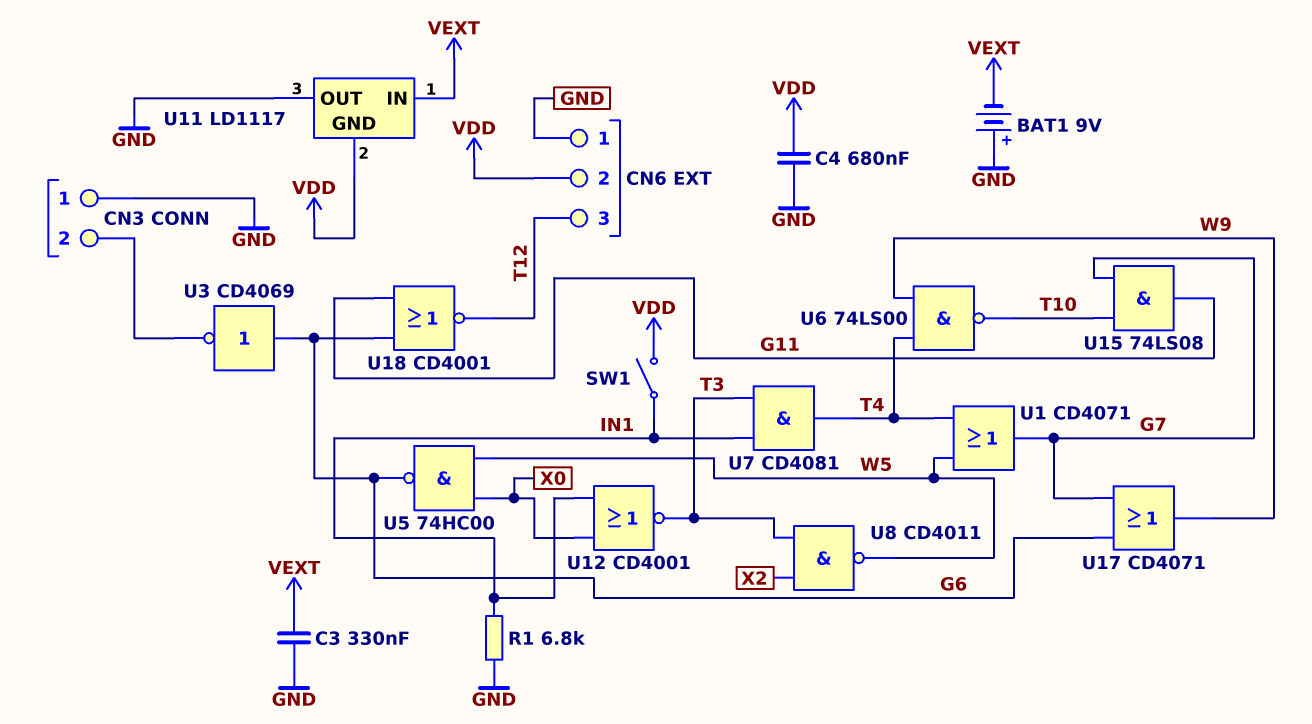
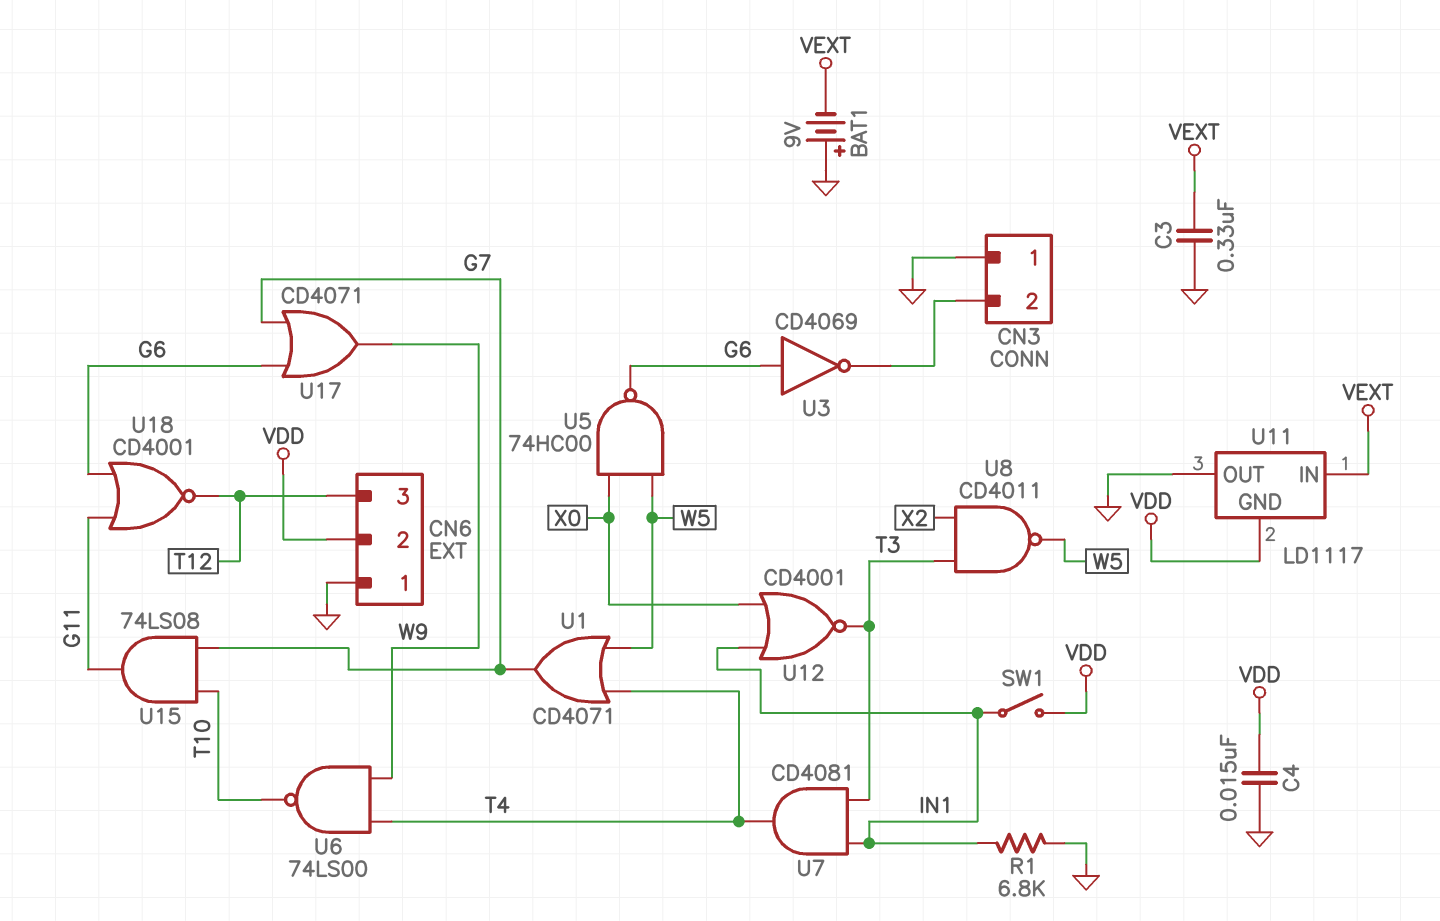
C4: 680nF (GND, VDD) -> 15nF (GND, VDD)

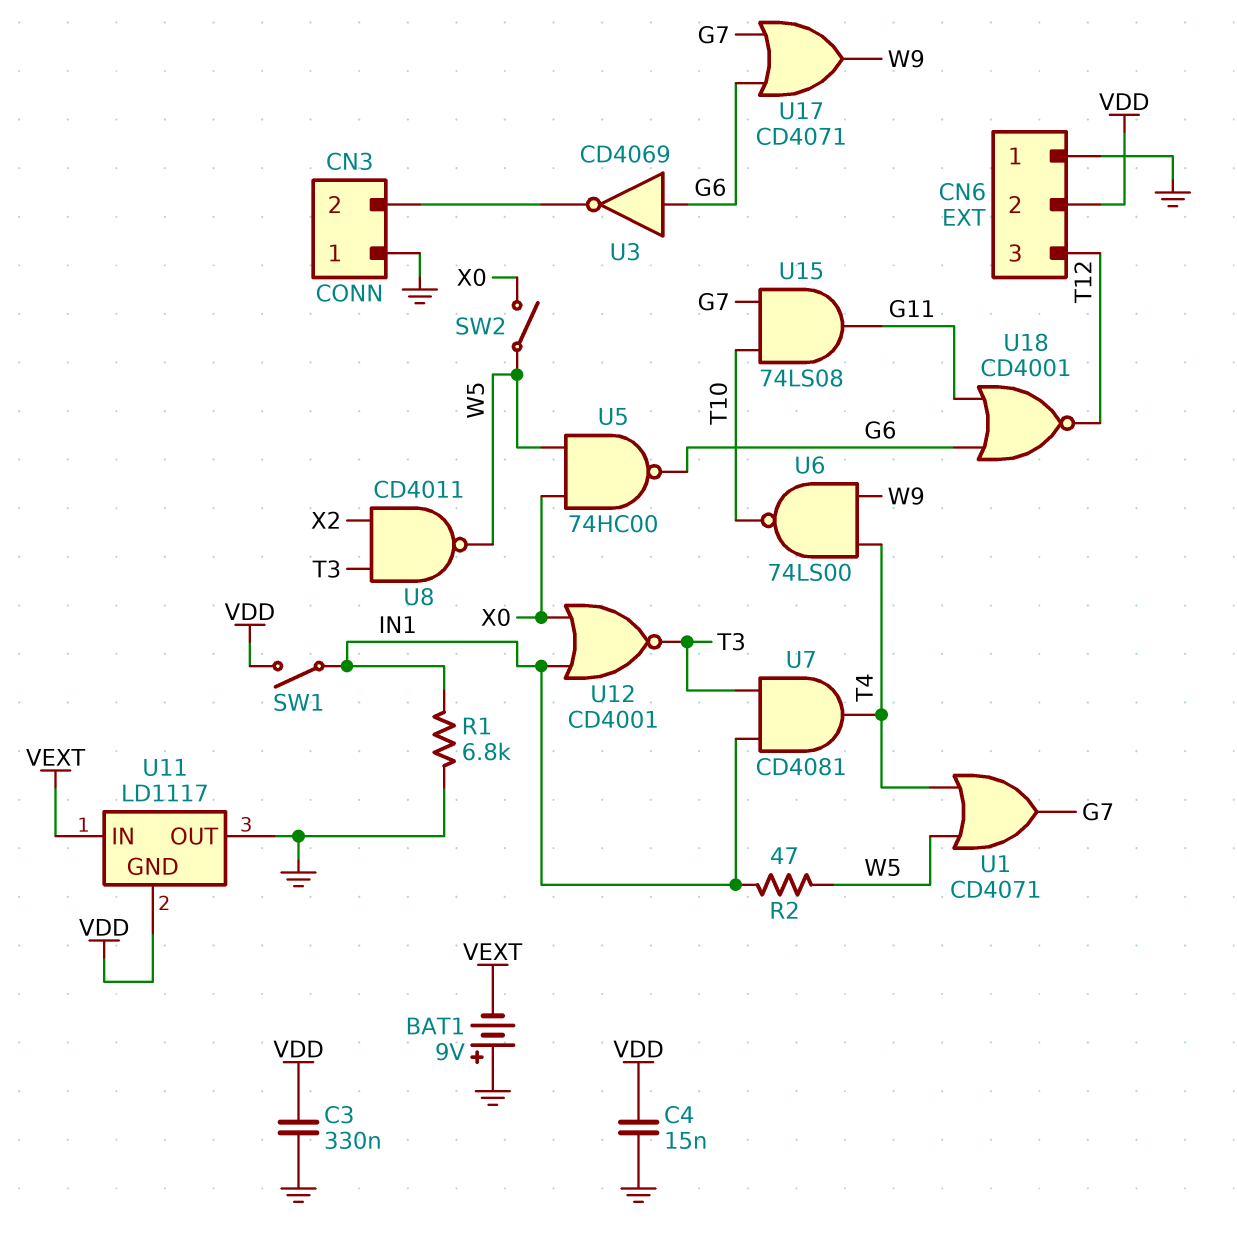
C3: 330nF (GND, VEXT) -> 330nF (GND, VDD)
R2: none -> 47 (IN1, W5)
SW2: none -> switch (W5, X0)

